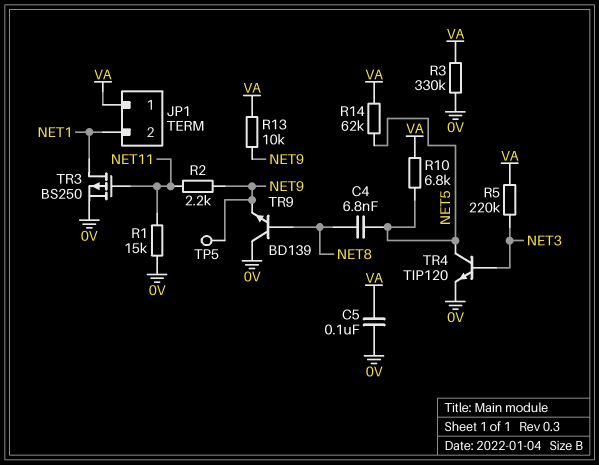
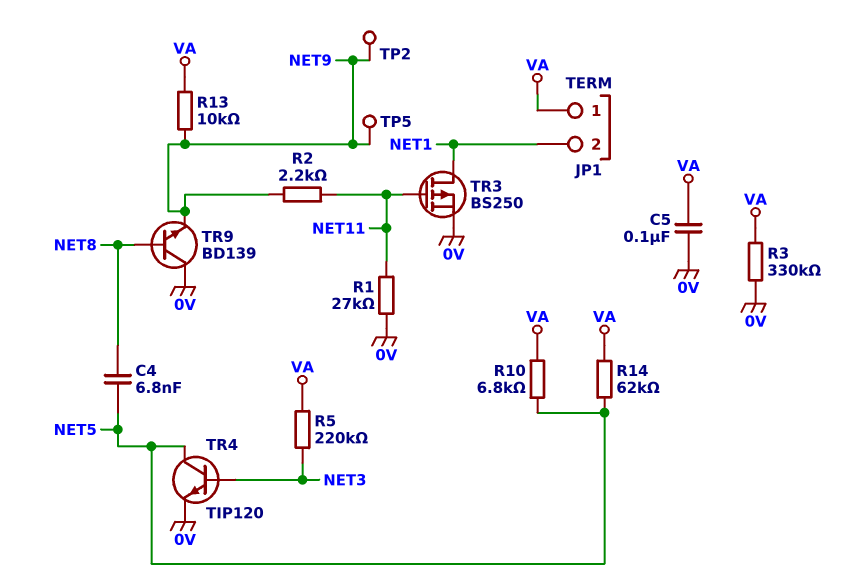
R1: 15k (0V, NET11) -> 27k (0V, NET11)
TP2: none -> test point (NET9)

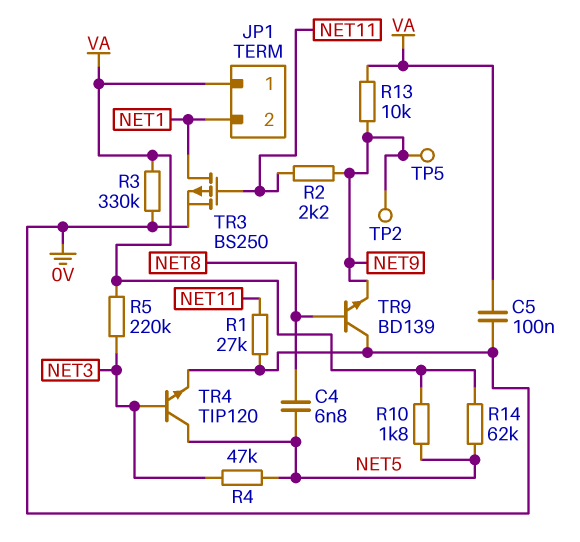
R4: none -> 47k (NET3, NET5)
R10: 6.8k (NET5, VA) -> 1.8k (NET5, VA)

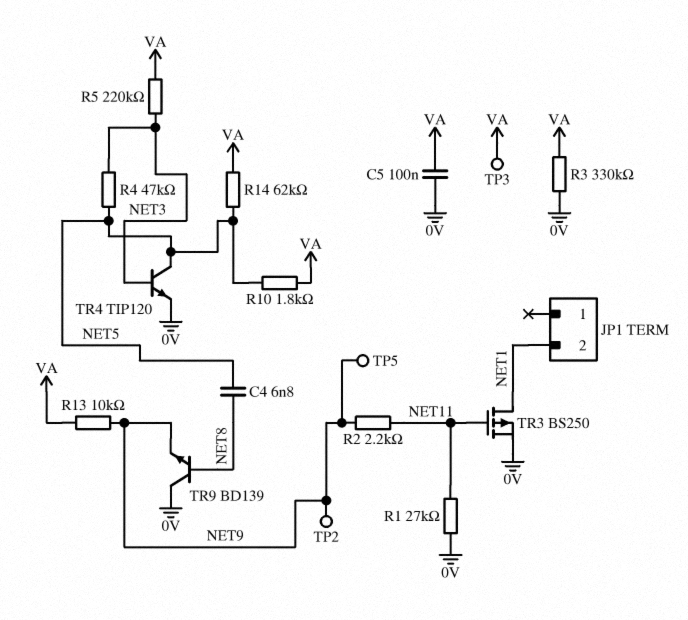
JP1 pin 1: VA -> none
TP3: none -> test point (VA)

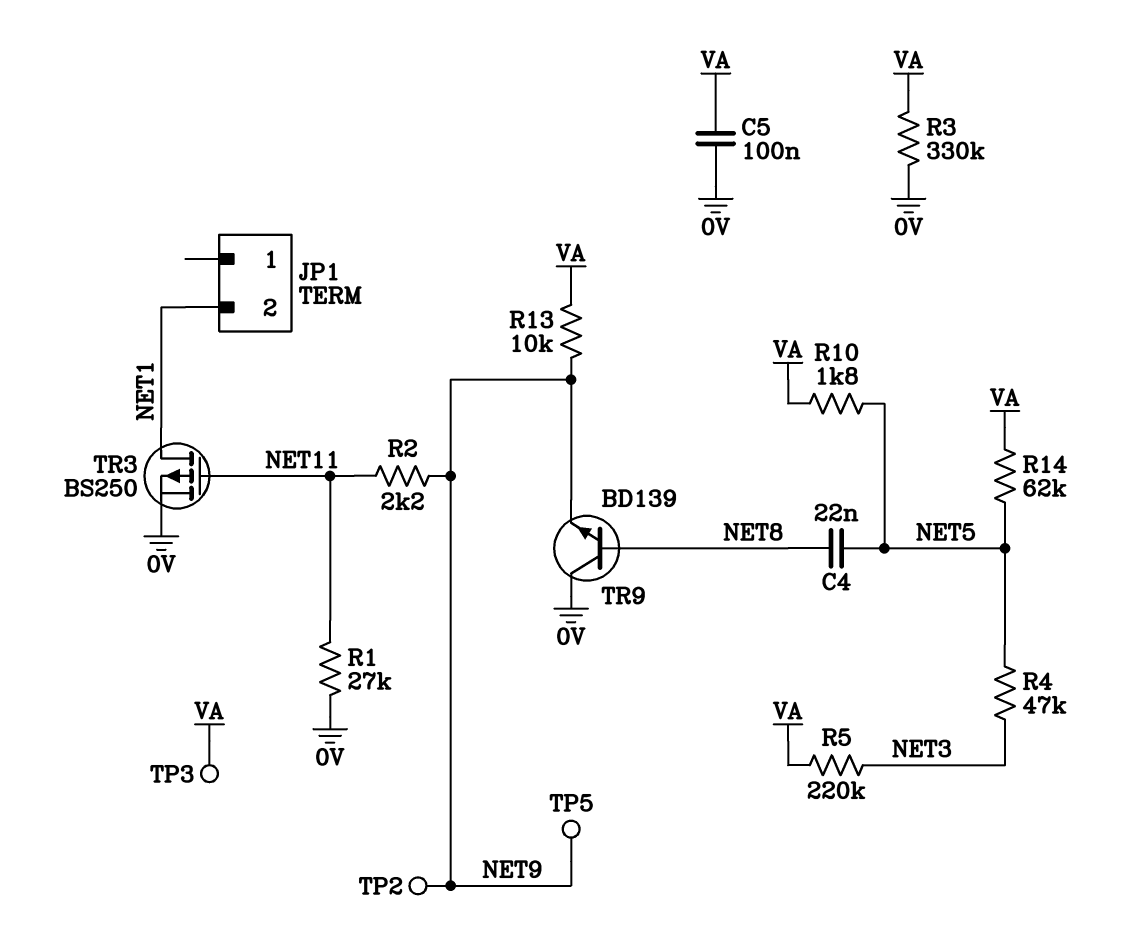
C4: 6.8nF (NET5, NET8) -> 22nF (NET5, NET8)
TR4: NPN TIP120 (B NET3, C NET5, E 0V) -> none

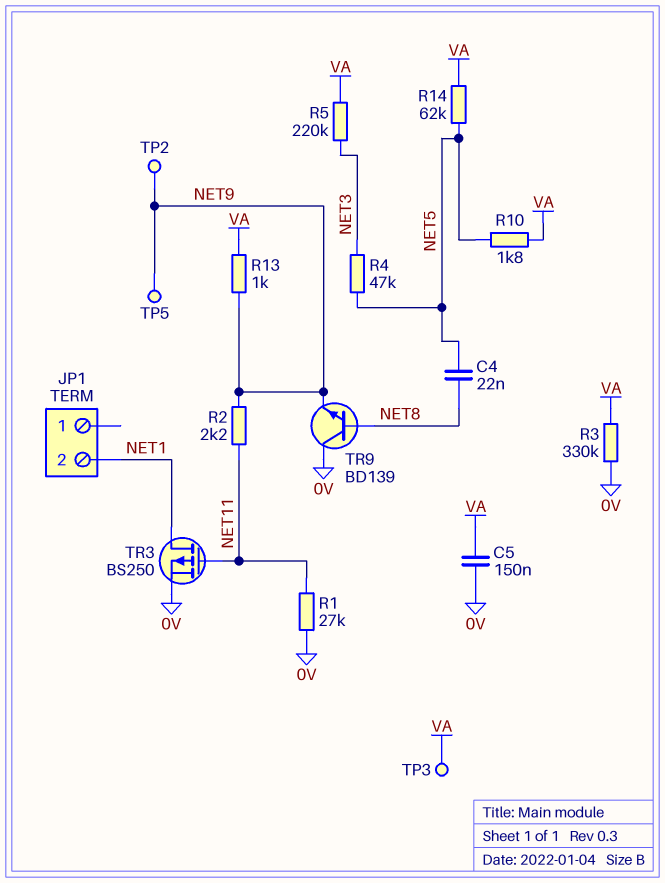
C5: 100nF (0V, VA) -> 150nF (0V, VA)
R13: 10k (NET9, VA) -> 1k (NET9, VA)

